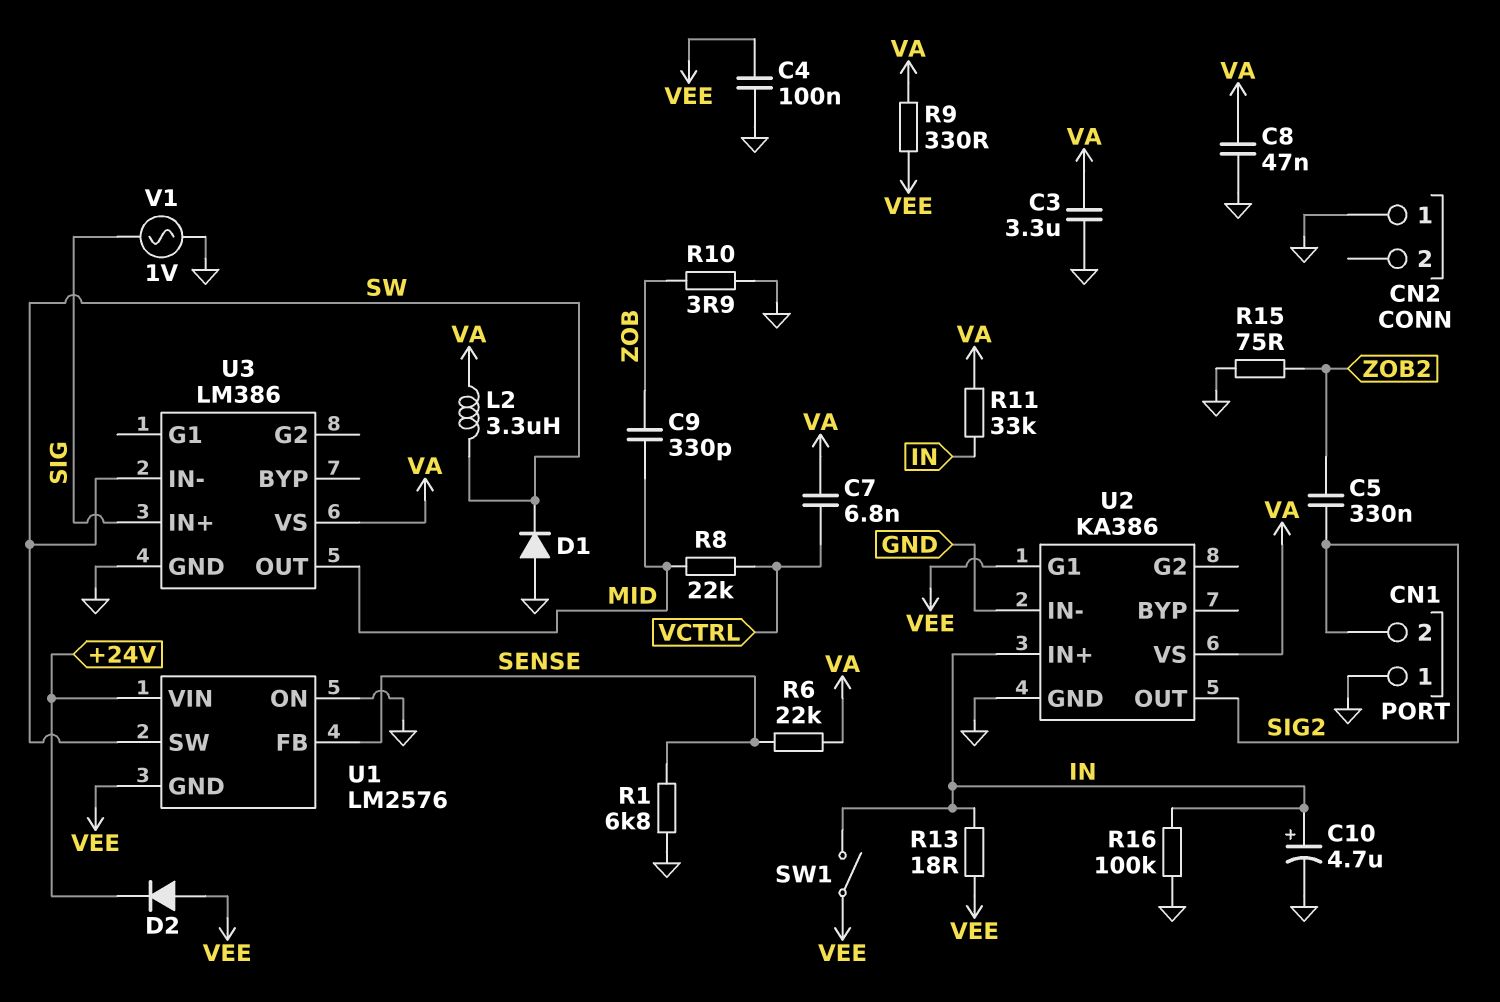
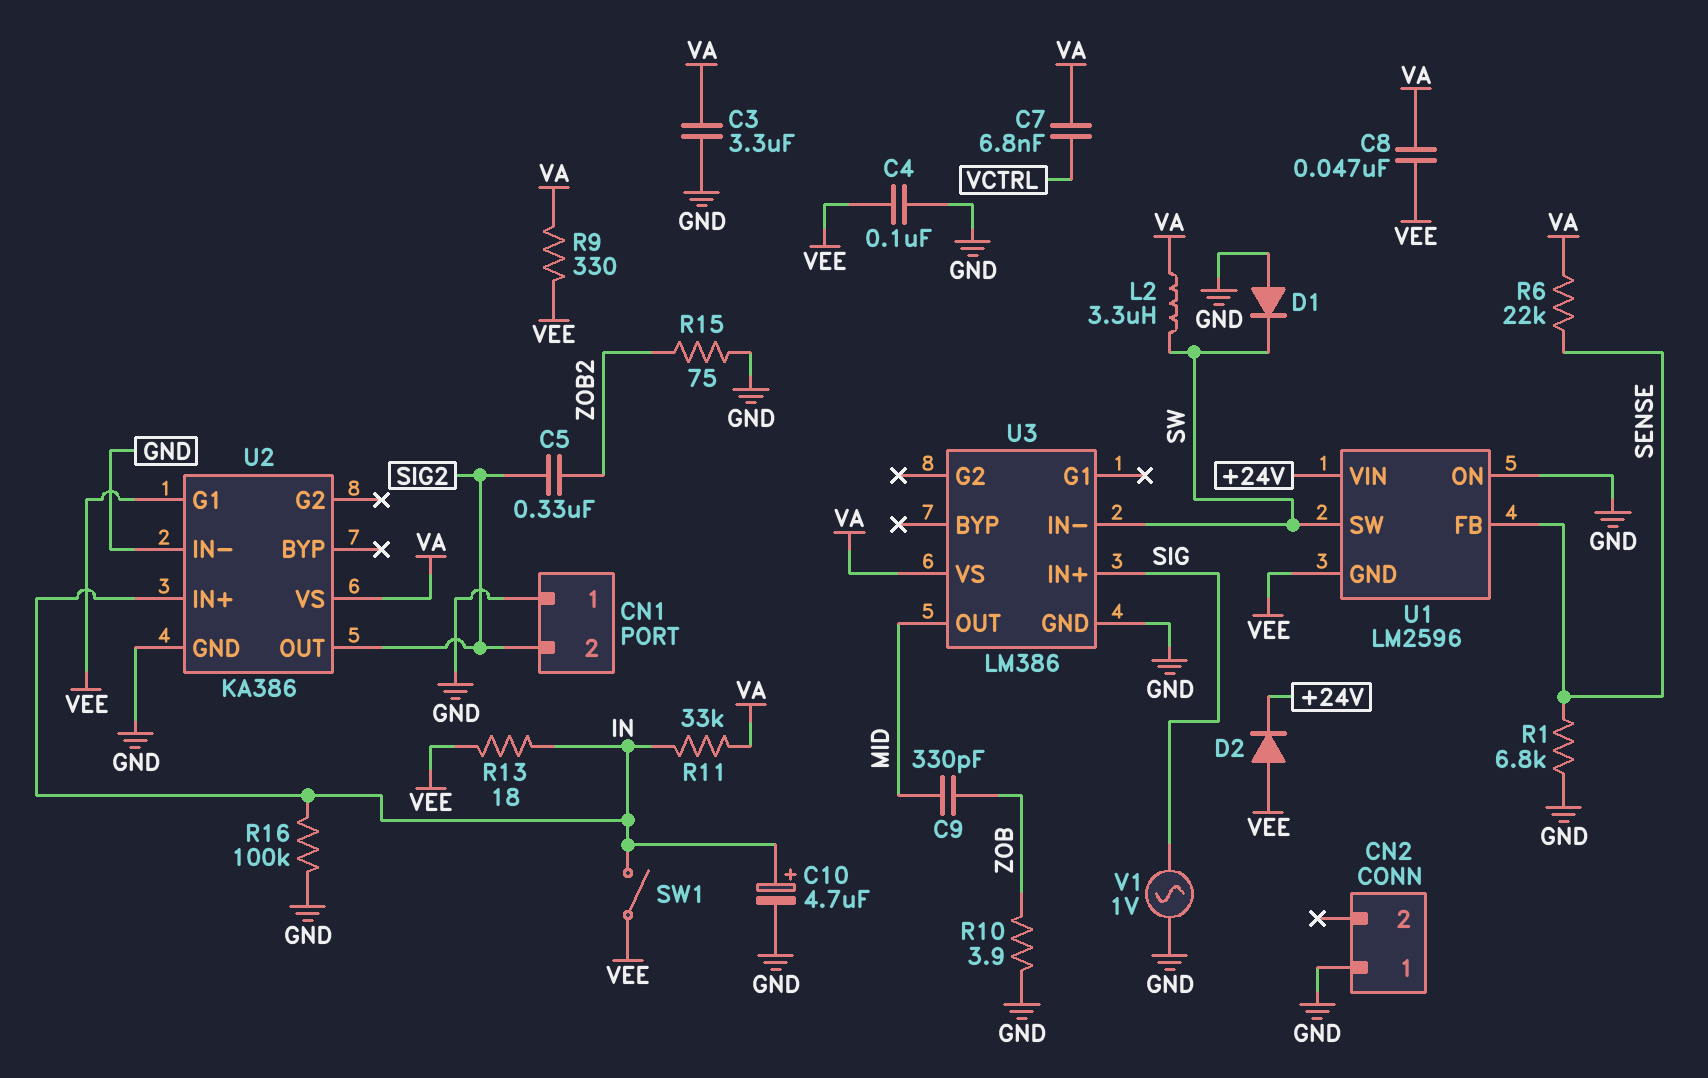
C8: 47nF (GND, VA) -> 47nF (VA, VEE)
R8: 22k (MID, VCTRL) -> none
U1: LM2576 -> LM2596

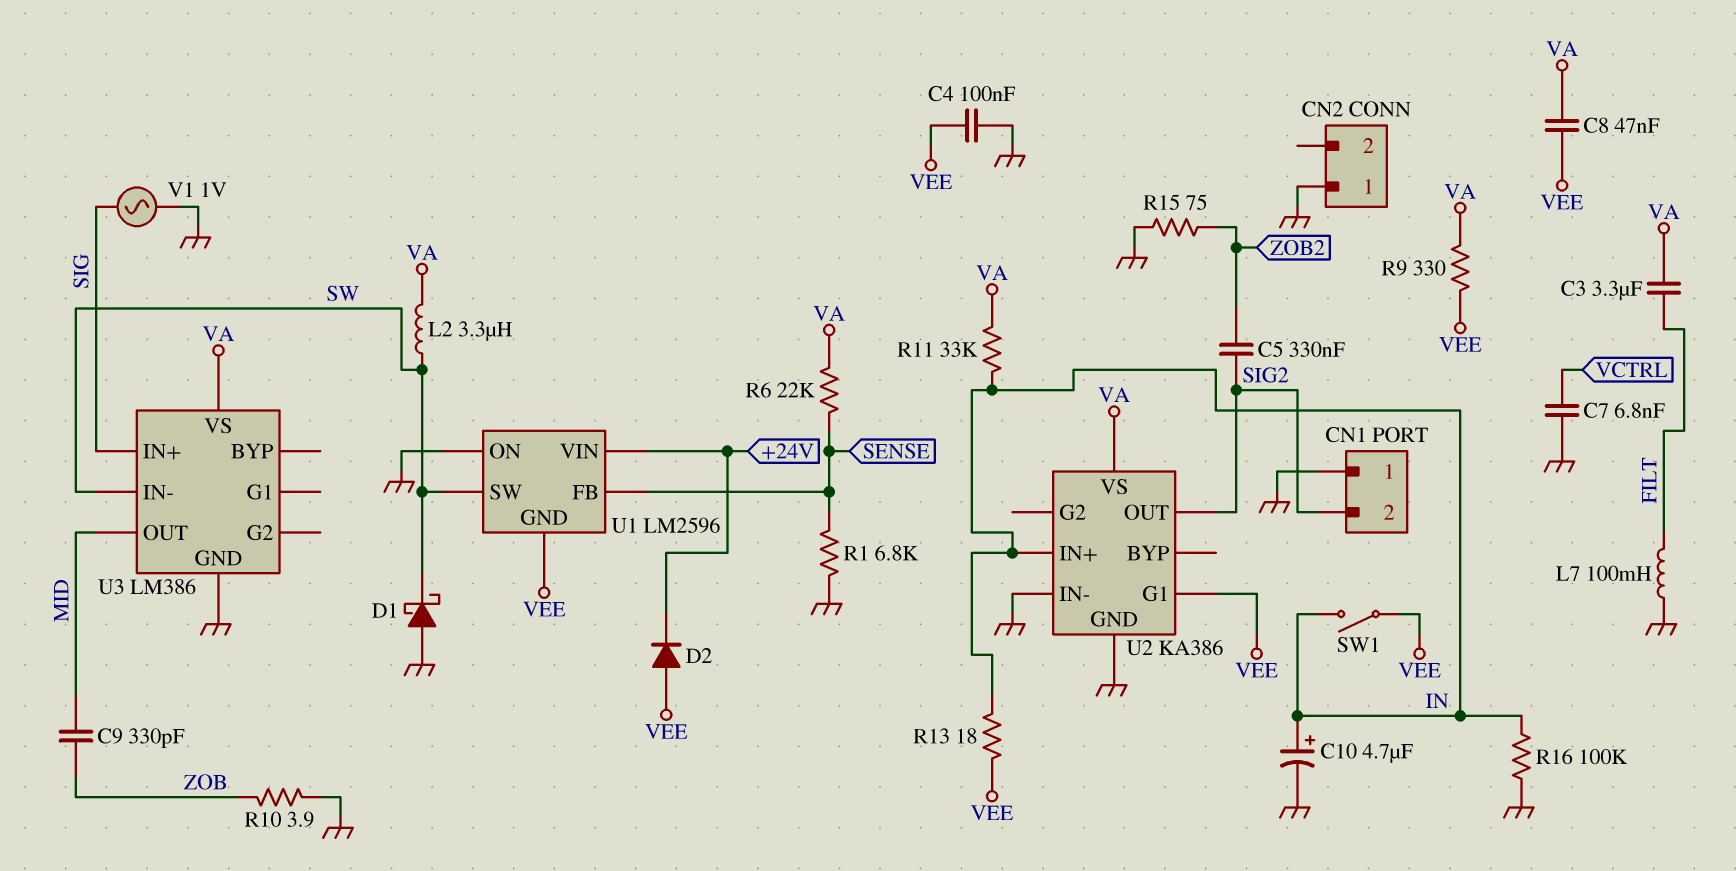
C3: 3.3uF (GND, VA) -> 3.3uF (FILT, VA)
C7: 6.8nF (VA, VCTRL) -> 6.8nF (GND, VCTRL)
D1: diode (A GND, K SW) -> schottky (A GND, K SW)
L7: none -> 100mH (FILT, GND)

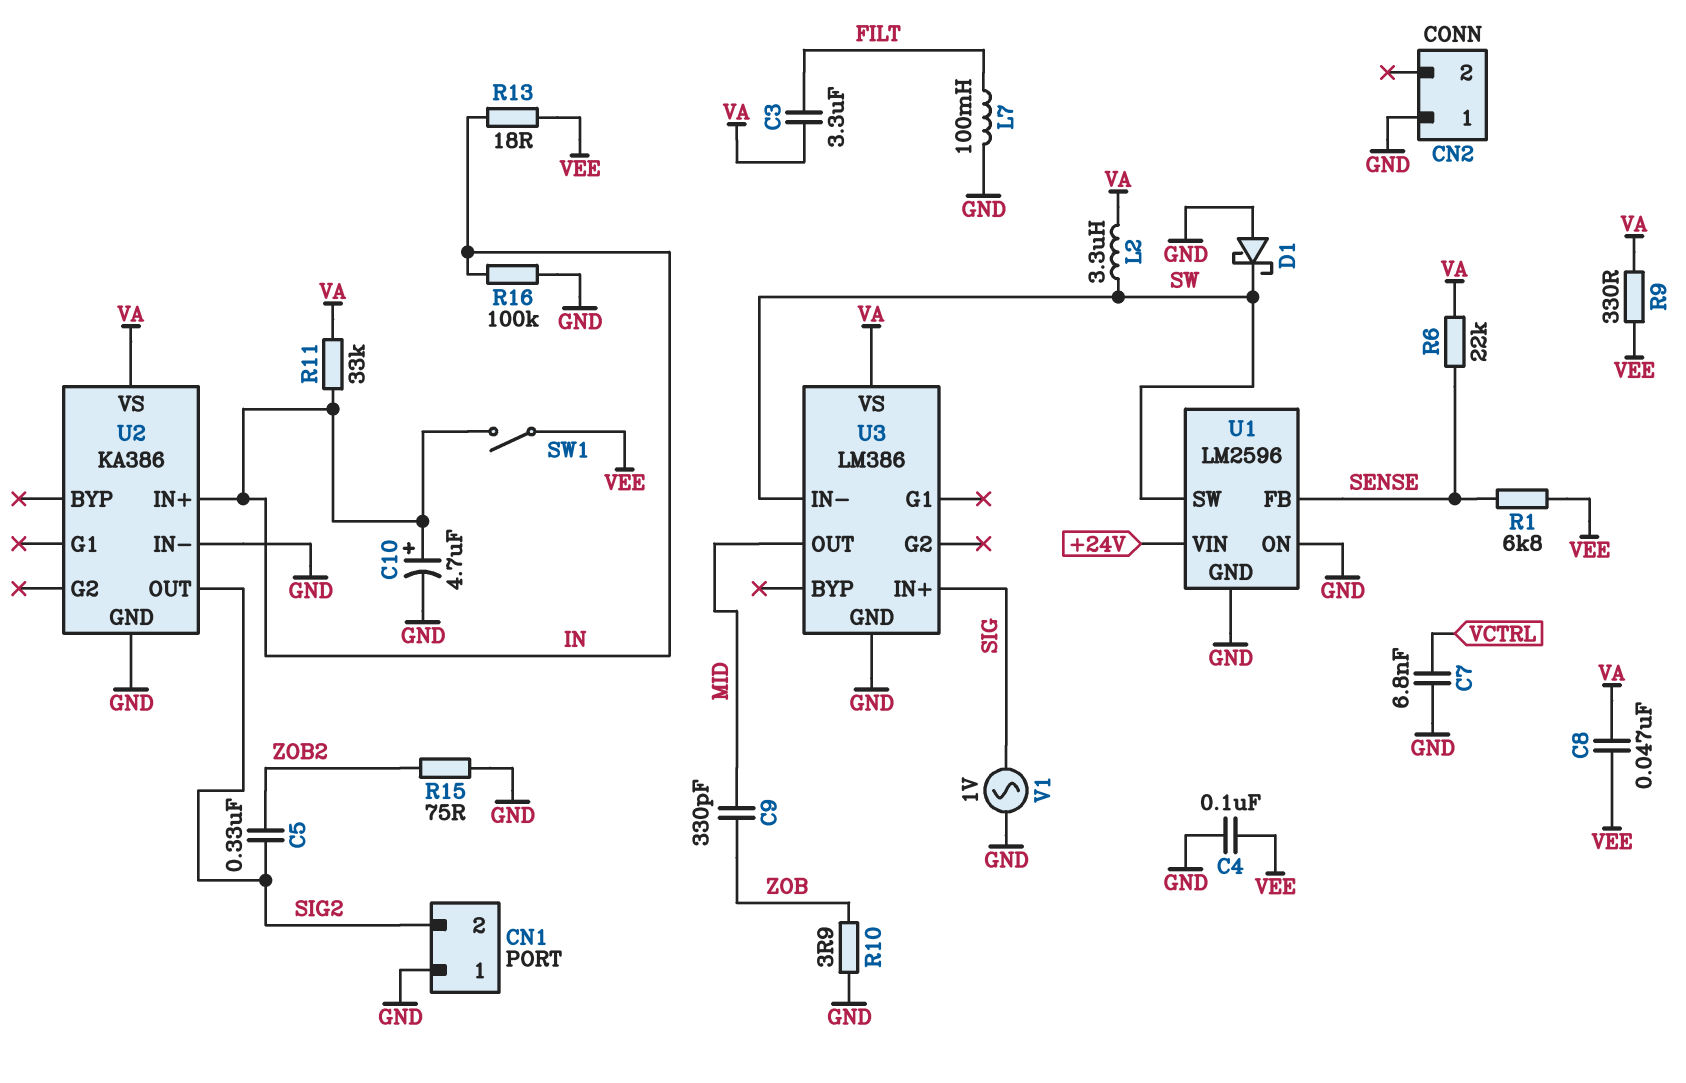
D2: diode (A VEE, K +24V) -> none
R1: 6.8k (GND, SENSE) -> 6.8k (SENSE, VEE)
U1 pin GND: VEE -> GND
U2 pin G1: VEE -> none

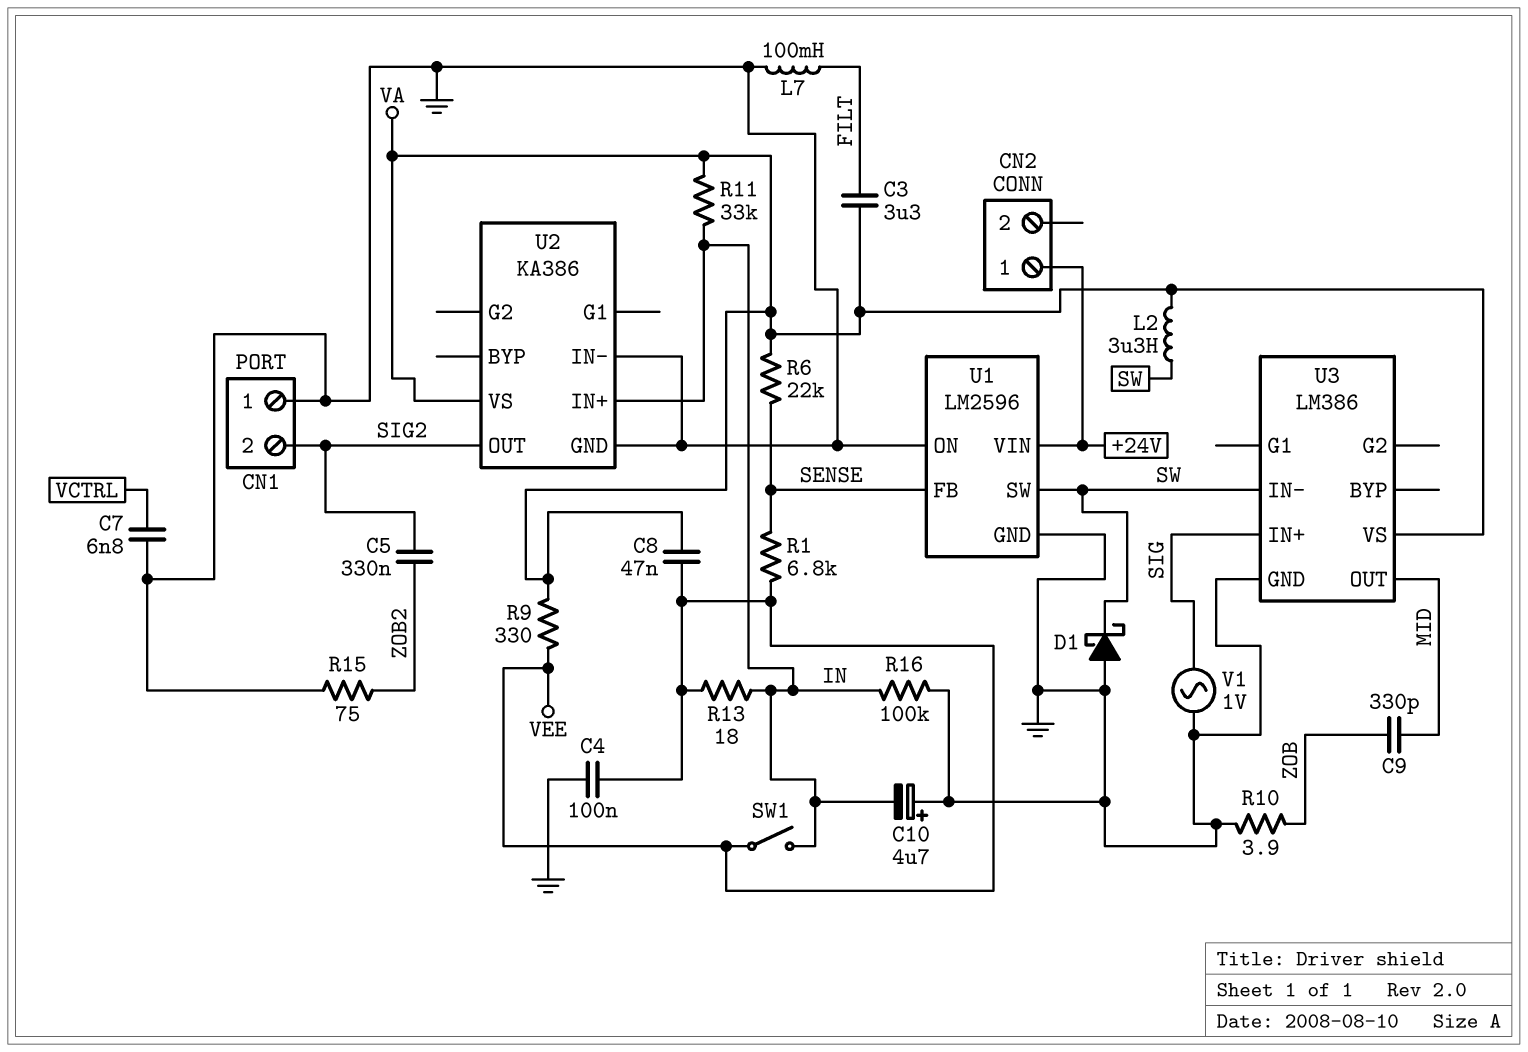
C10: 4.7uF (plus IN, minus GND) -> 4.7uF (plus GND, minus IN)
CN2 pin 1: GND -> +24V

